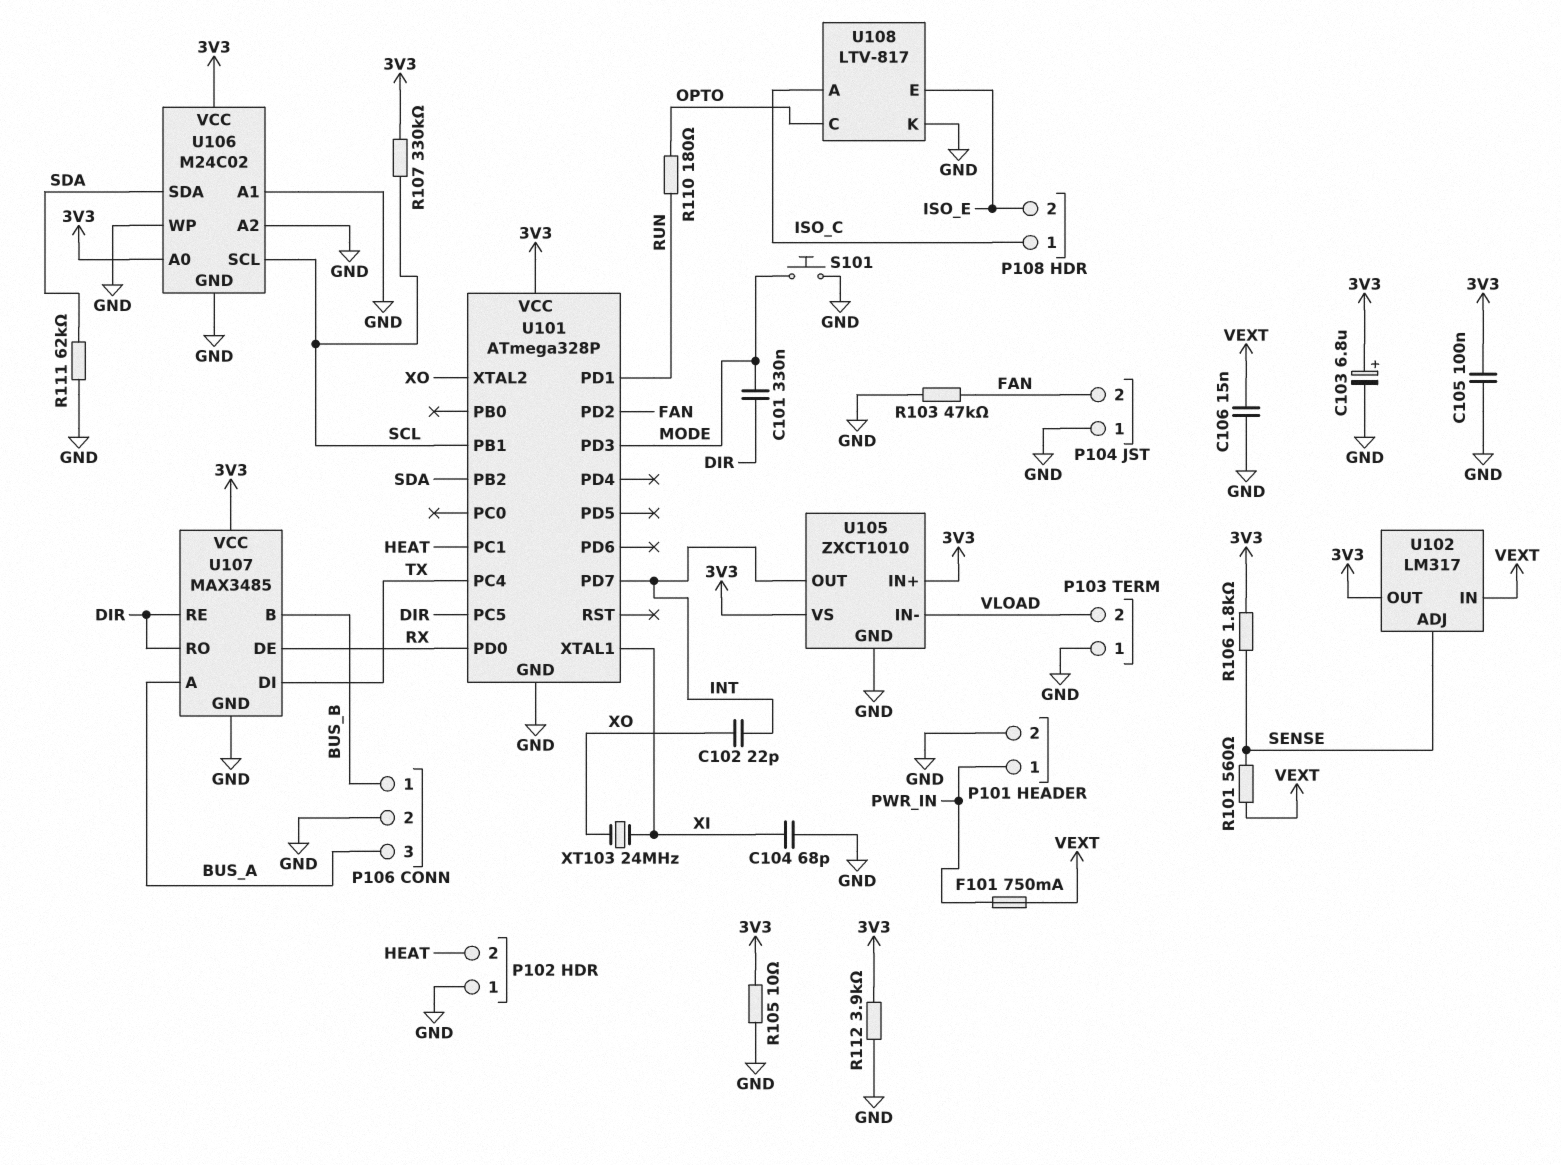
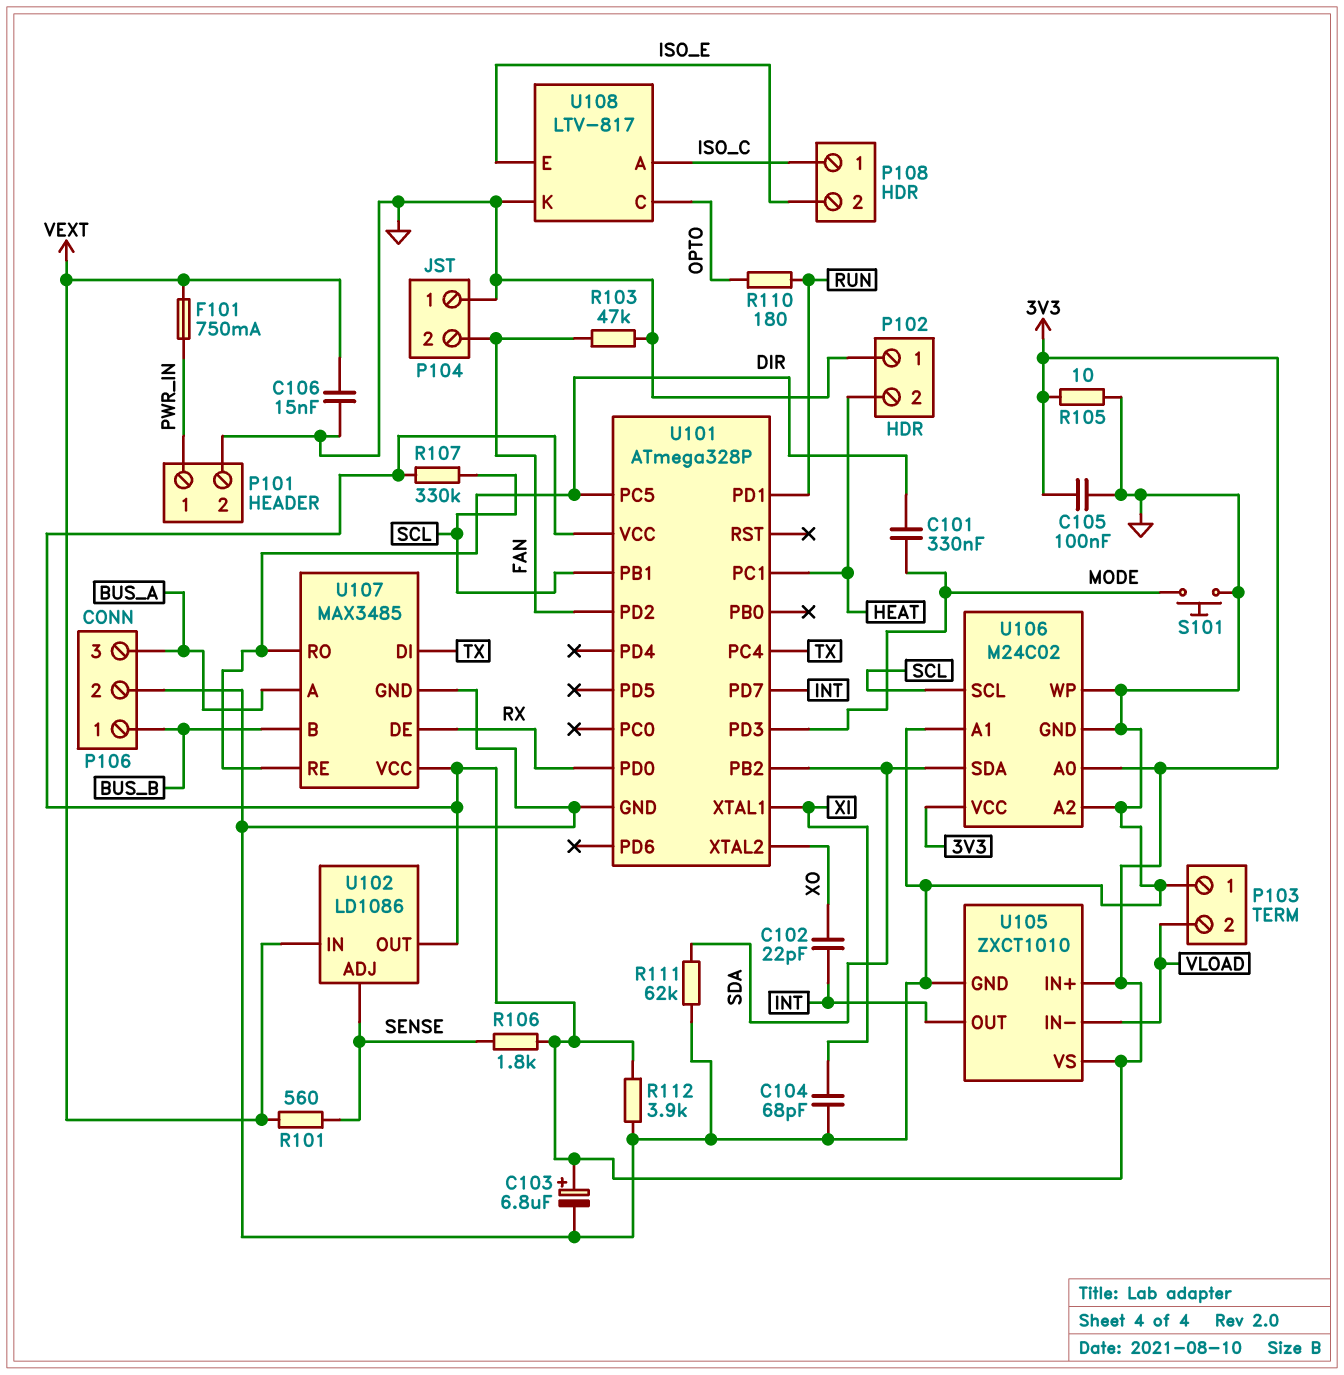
U102: LM317 -> LD1086
XT103: 24MHz (XI, XO) -> none

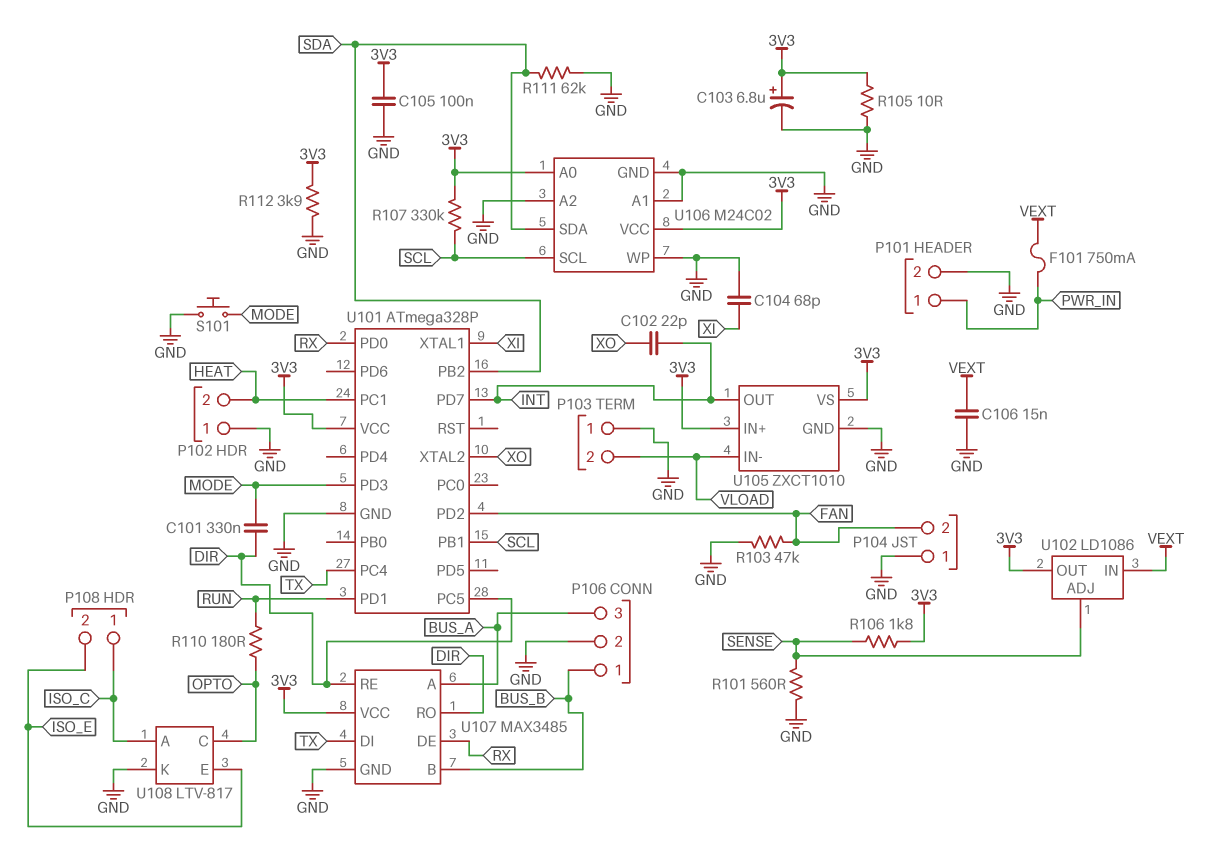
R101: 560 (SENSE, VEXT) -> 560 (GND, SENSE)

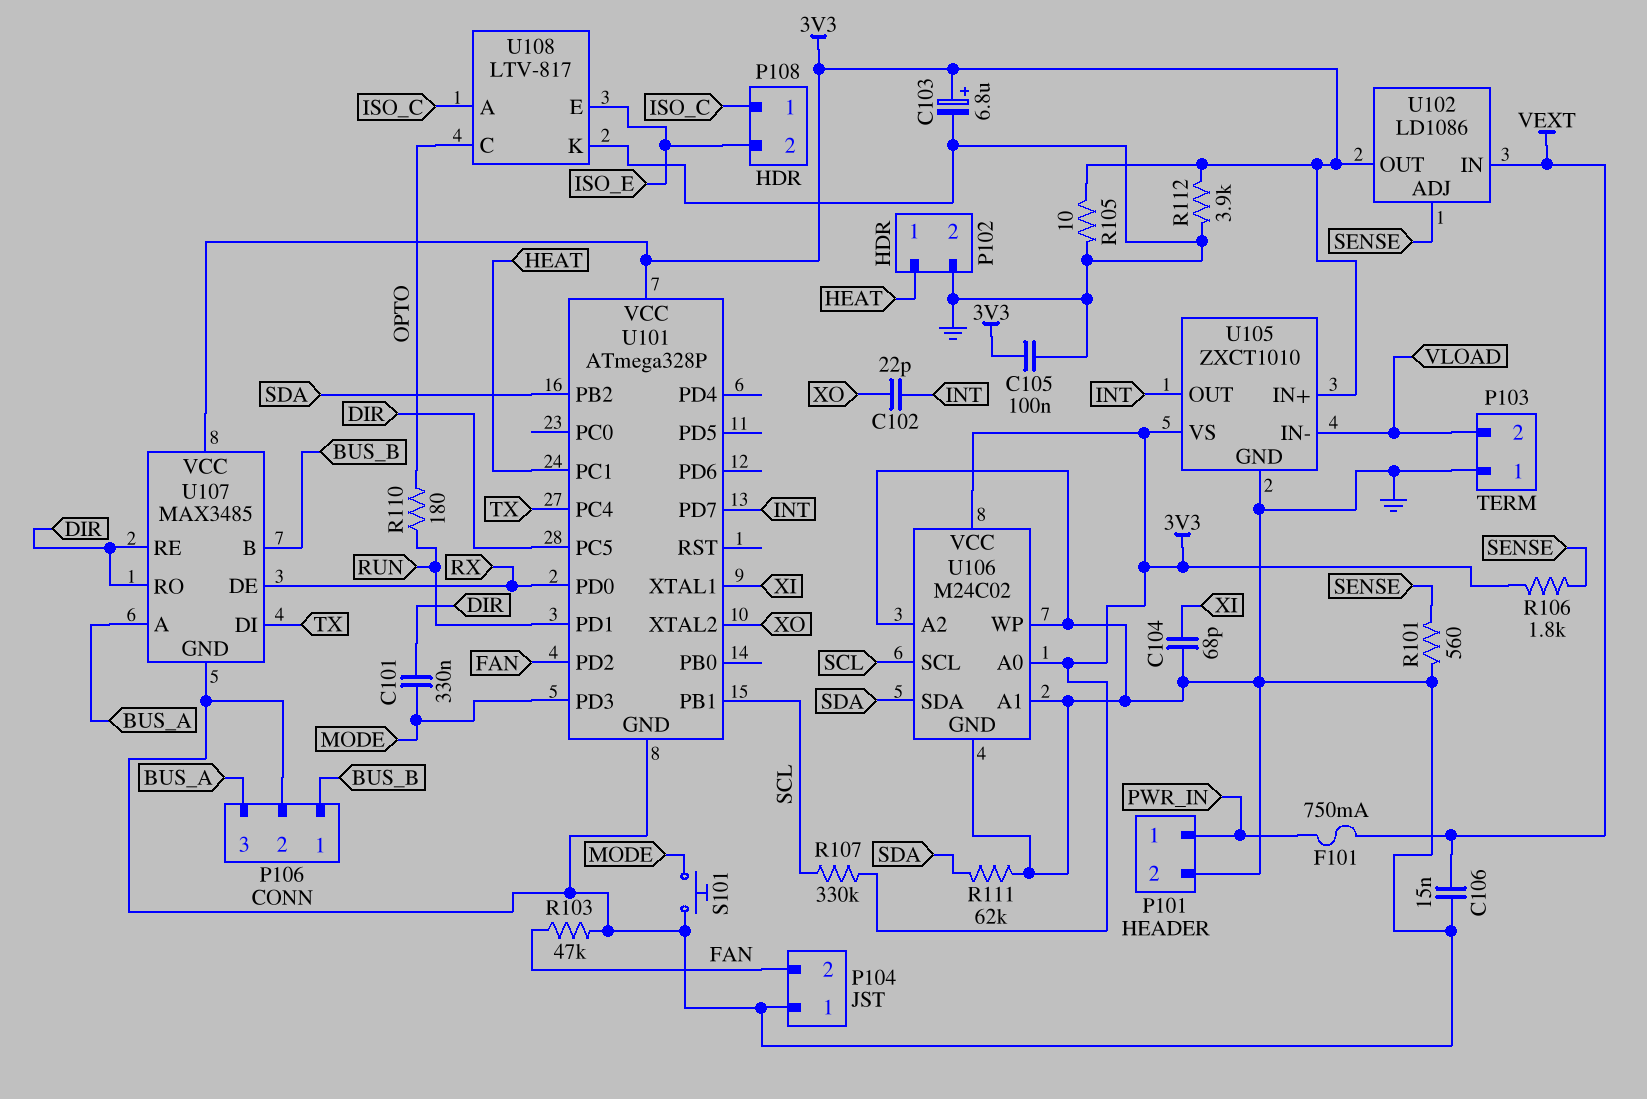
P102 pin 1: GND -> HEAT
P102 pin 2: HEAT -> GND

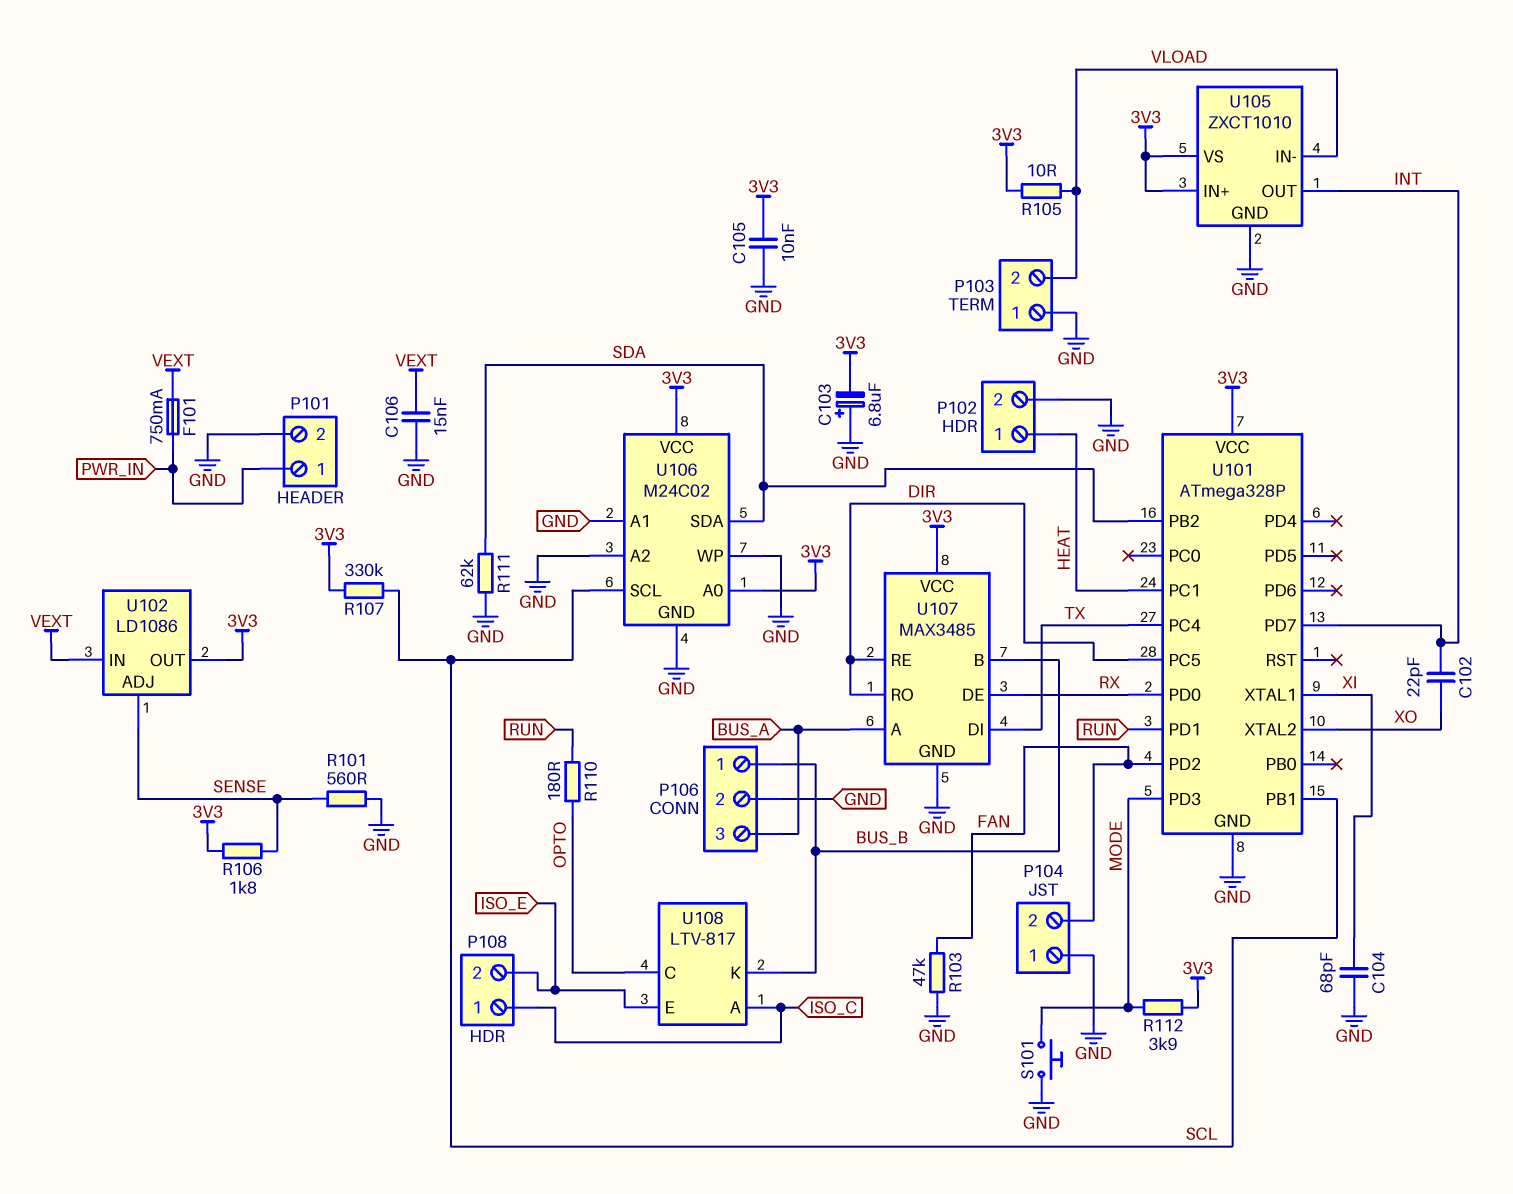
C101: 330nF (DIR, MODE) -> none
C103: 6.8uF (plus 3V3, minus GND) -> 6.8uF (plus GND, minus 3V3)
C105: 100nF (3V3, GND) -> 10nF (3V3, GND)
R105: 10 (3V3, GND) -> 10 (3V3, VLOAD)
R112: 3.9k (3V3, GND) -> 3.9k (3V3, MODE)
U108 pin K: GND -> BUS_B

